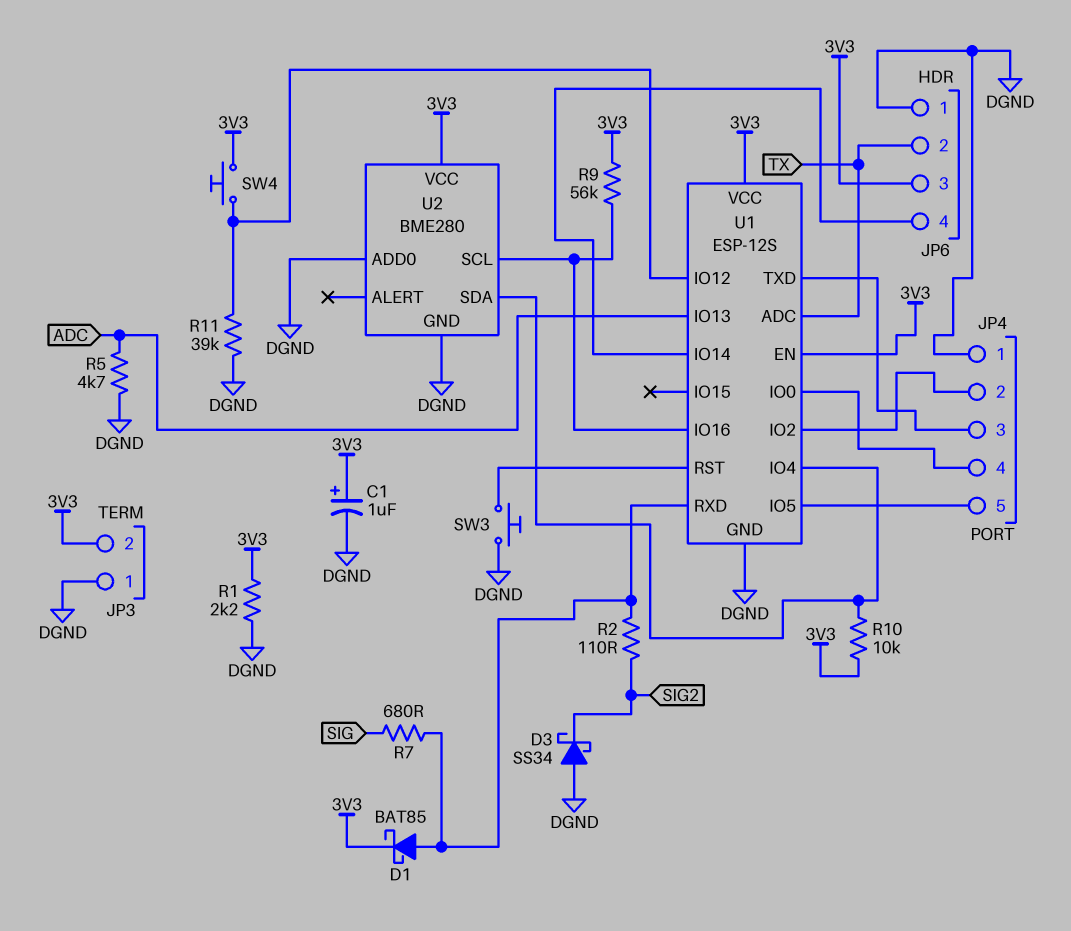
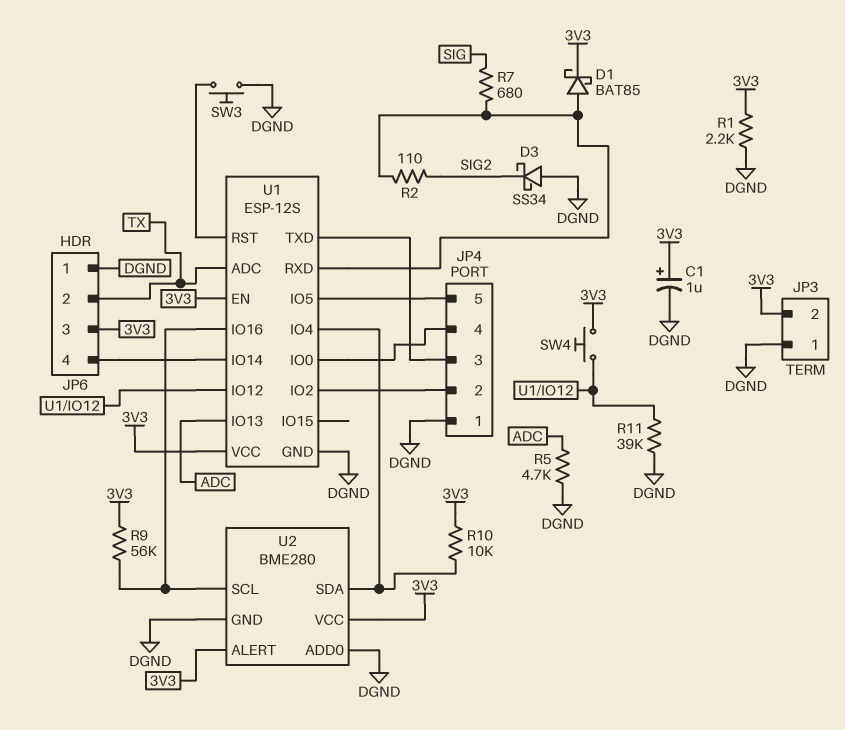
U2 pin ALERT: none -> 3V3

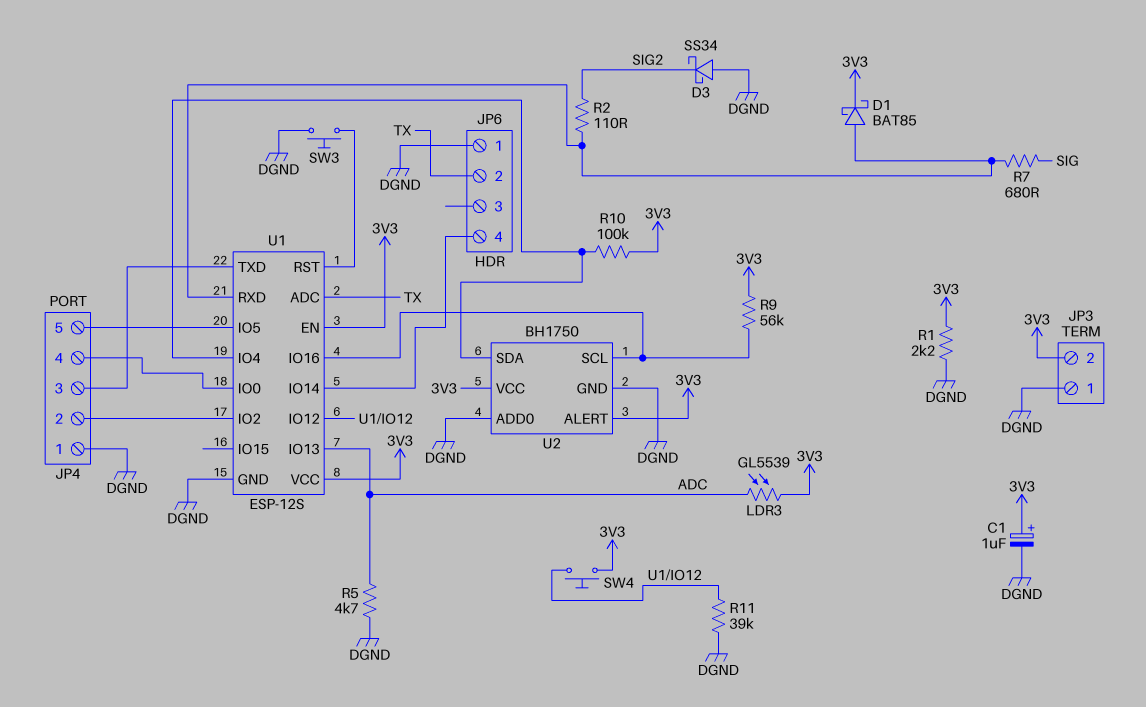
JP6 pin 3: 3V3 -> none
LDR3: none -> GL5539 (3V3, ADC)
R10: 10k (3V3, U1/IO4) -> 100k (3V3, U1/IO4)
U2: BME280 -> BH1750

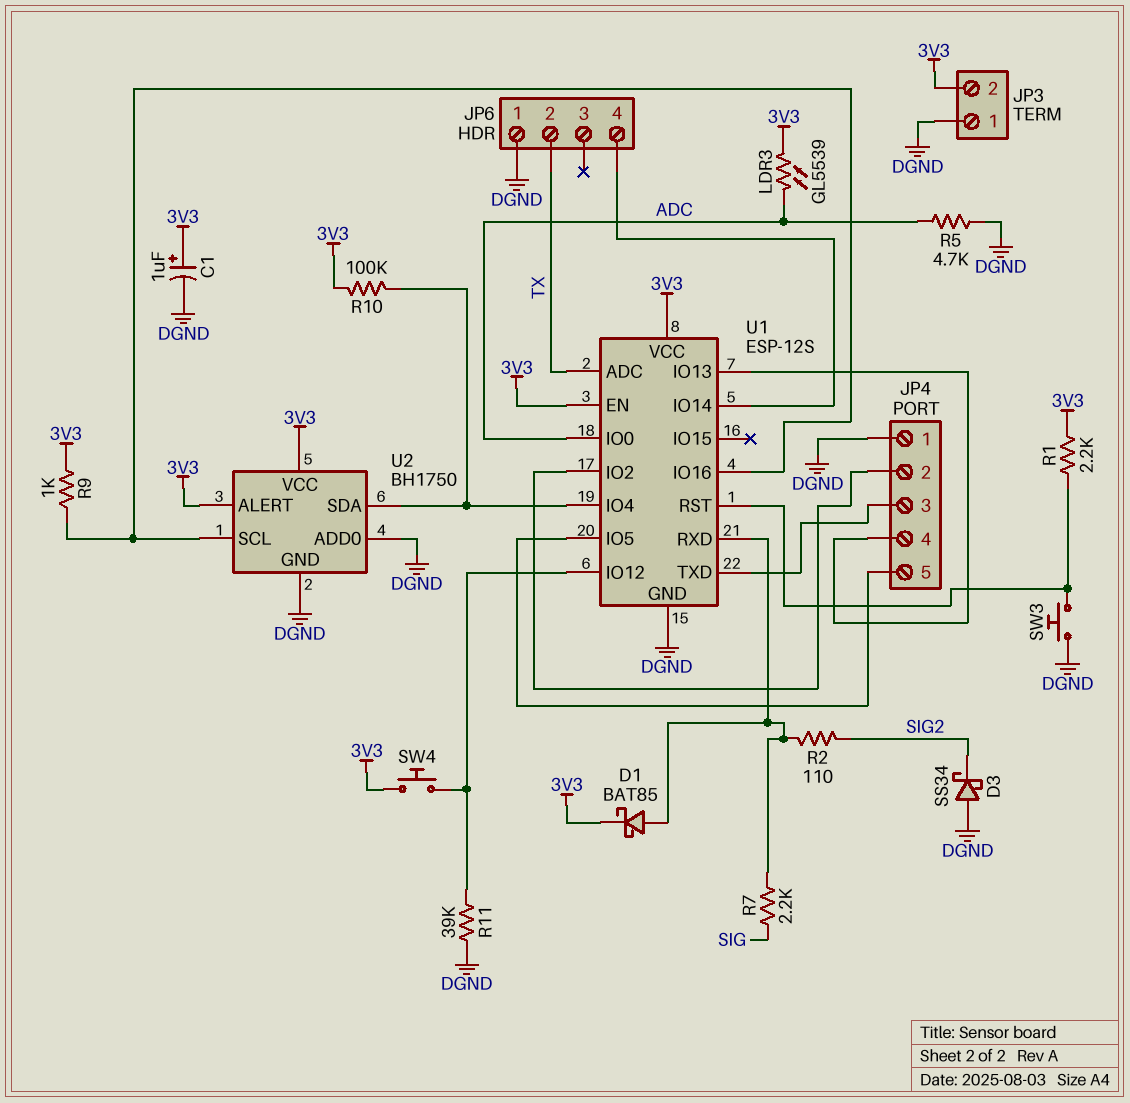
R1: 2.2k (3V3, DGND) -> 2.2k (3V3, U1/RST)
R7: 680 (SIG, U1/RXD) -> 2.2k (SIG, U1/RXD)
R9: 56k (3V3, U1/IO16) -> 1k (3V3, U1/IO16)
U1 pin IO0: JP4/4 -> ADC
U1 pin IO13: ADC -> JP4/4

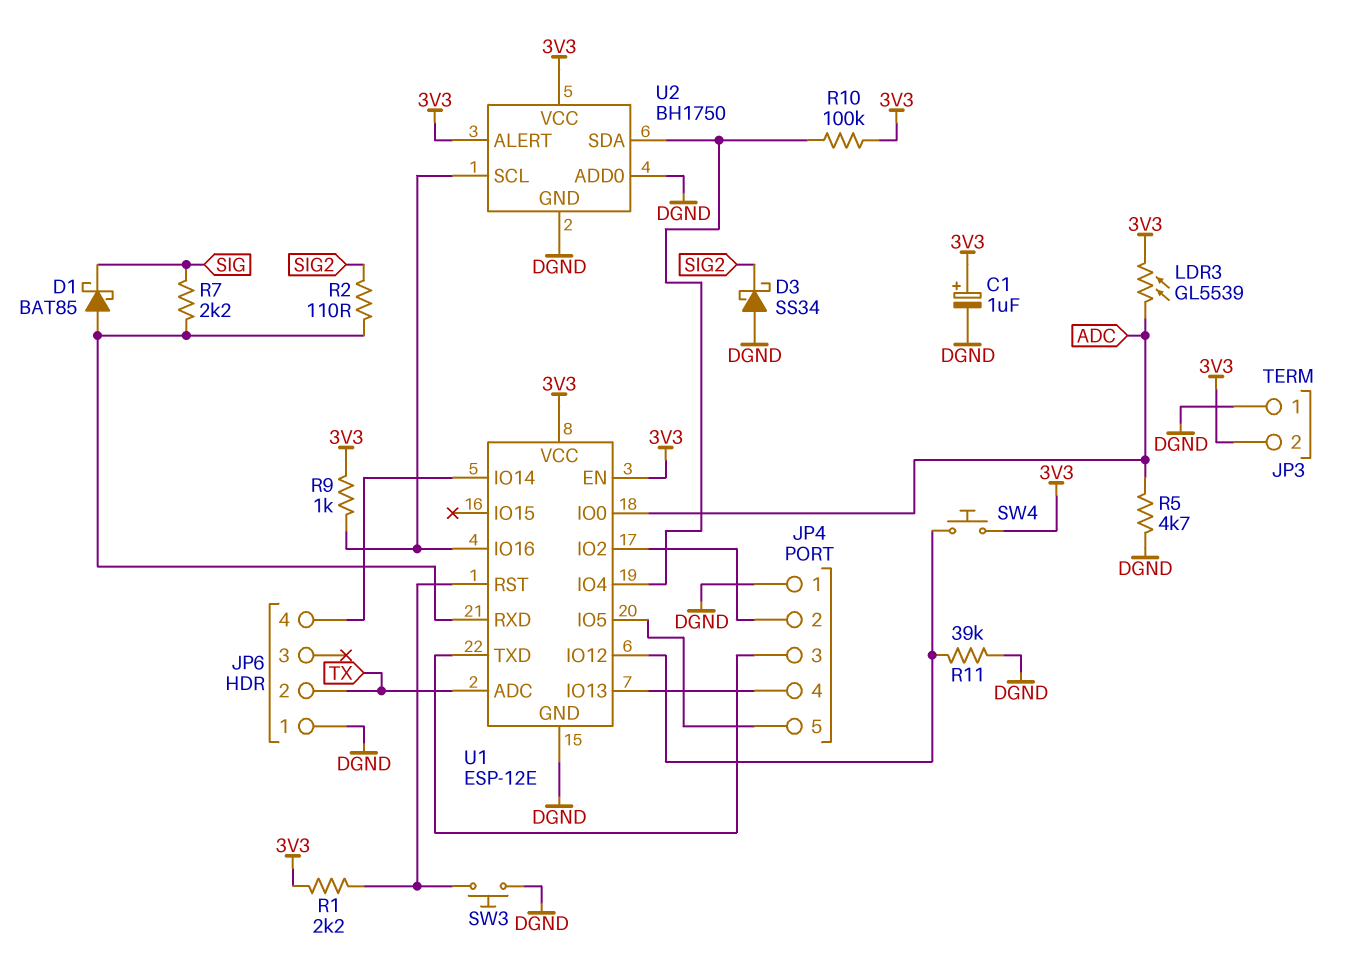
D1: schottky BAT85 (A U1/RXD, K 3V3) -> schottky BAT85 (A U1/RXD, K SIG)
U1: ESP-12S -> ESP-12E

